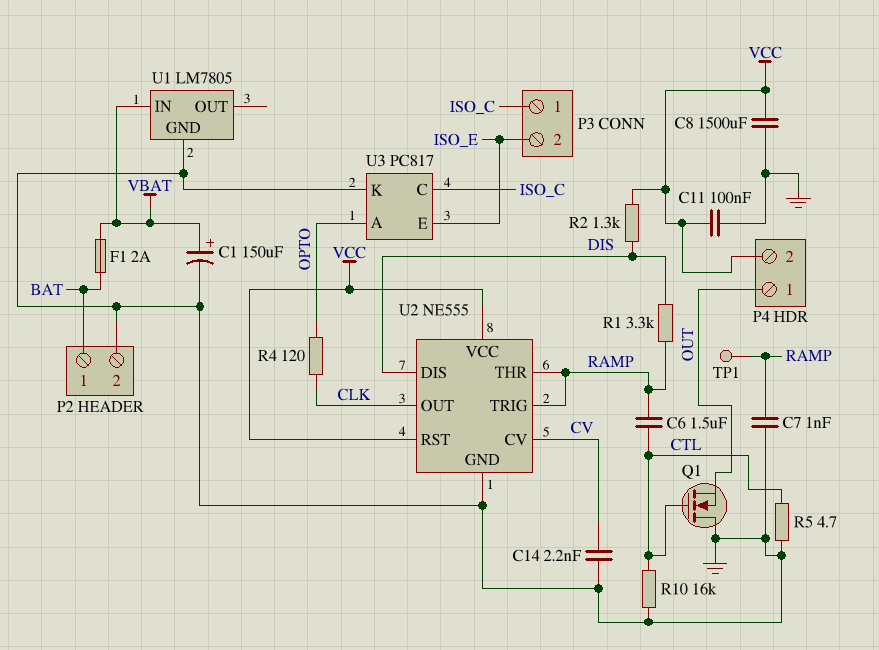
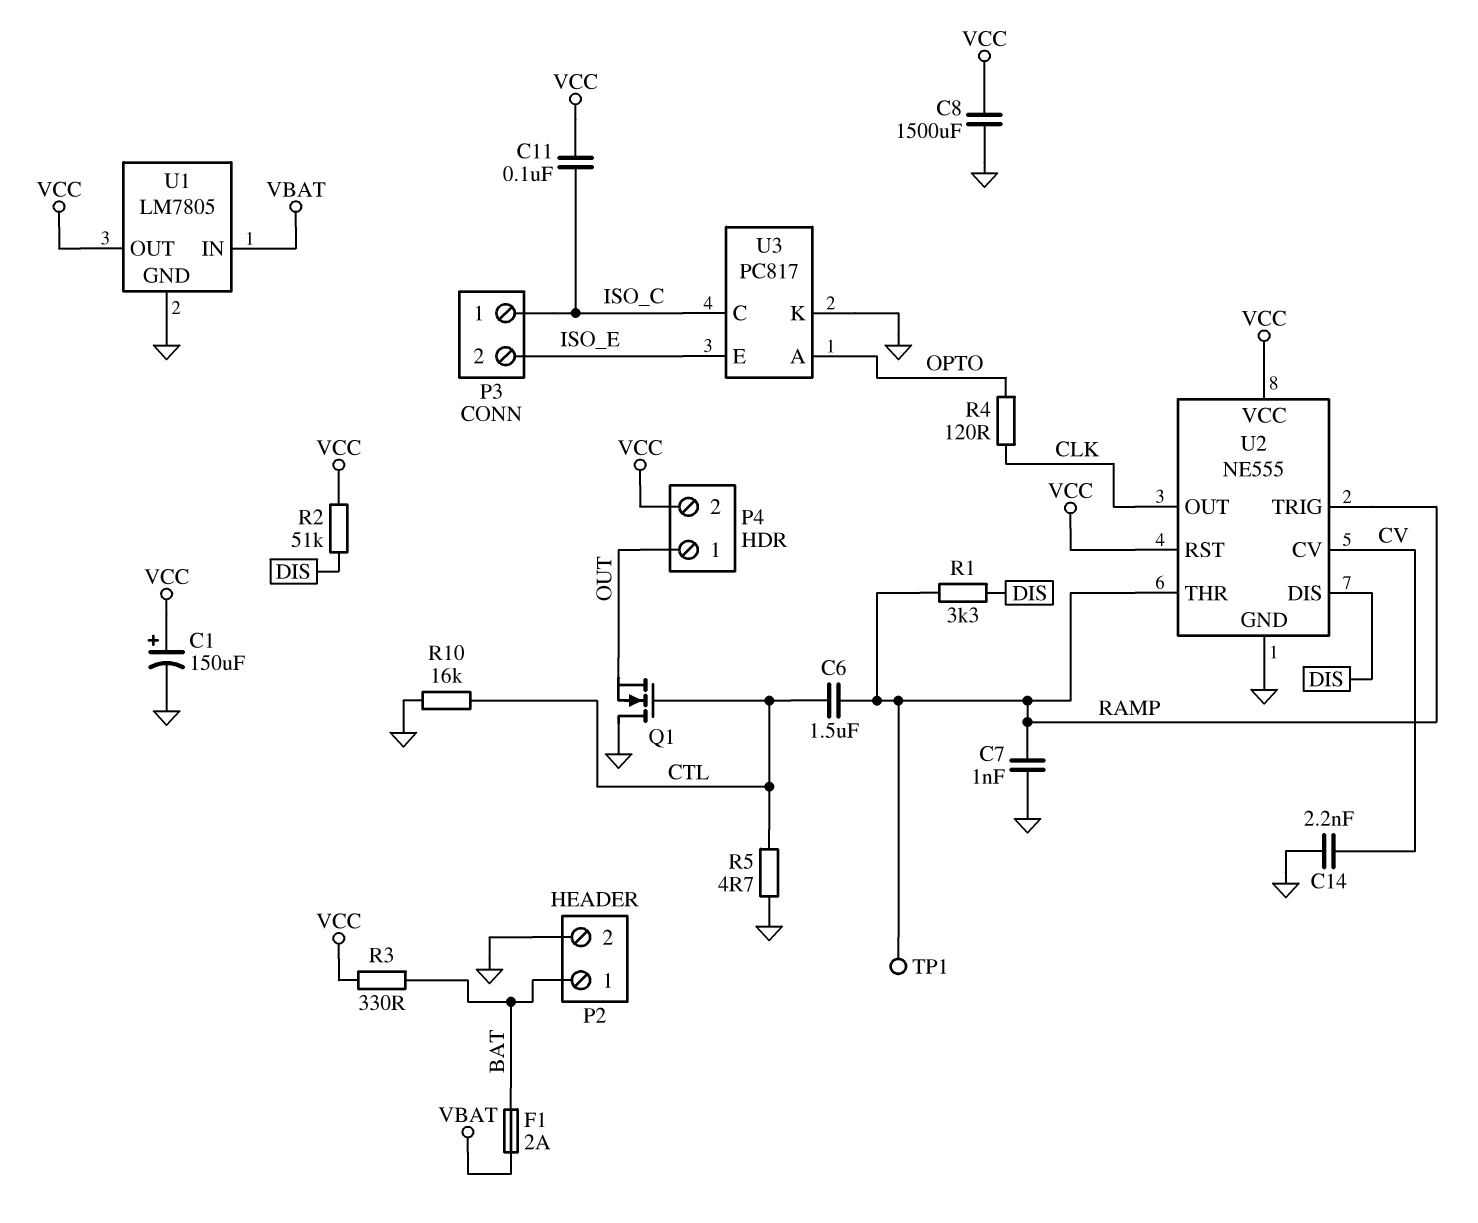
C1: 150uF (plus VBAT, minus GND) -> 150uF (plus VCC, minus GND)
C11: 100nF (GND, VCC) -> 100nF (ISO_C, VCC)
R2: 1.3k (DIS, VCC) -> 51k (DIS, VCC)
R3: none -> 330 (BAT, VCC)
U1 pin OUT: none -> VCC

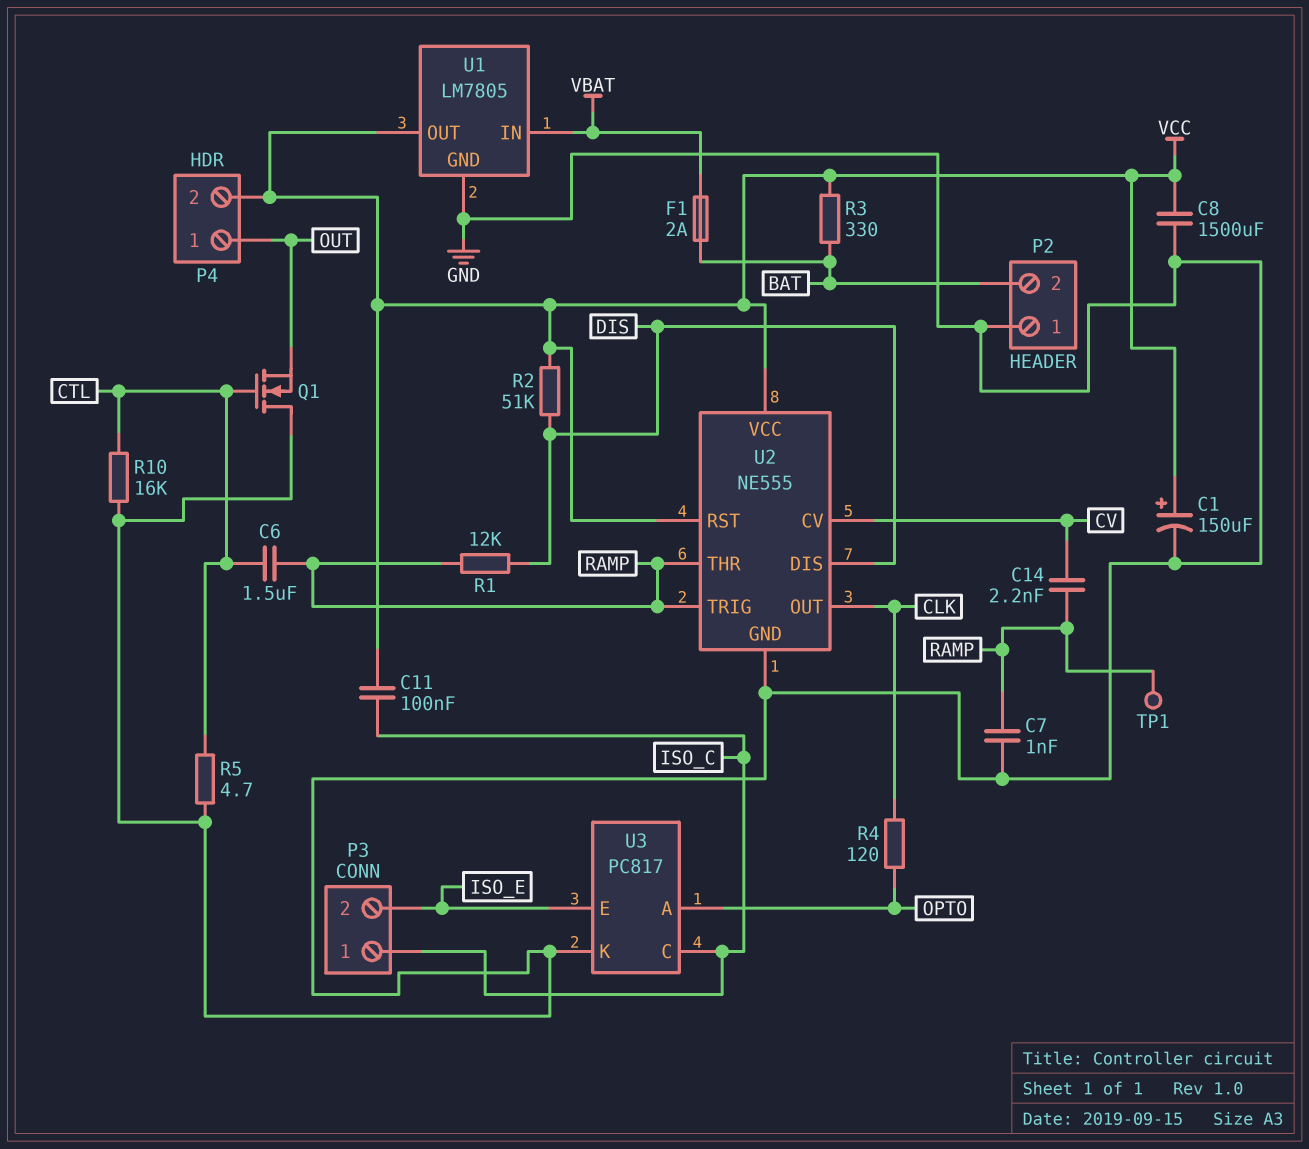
C14: 2.2nF (CV, GND) -> 2.2nF (CV, RAMP)
P2 pin 1: BAT -> GND
P2 pin 2: GND -> BAT
R1: 3.3k (DIS, RAMP) -> 12k (DIS, RAMP)

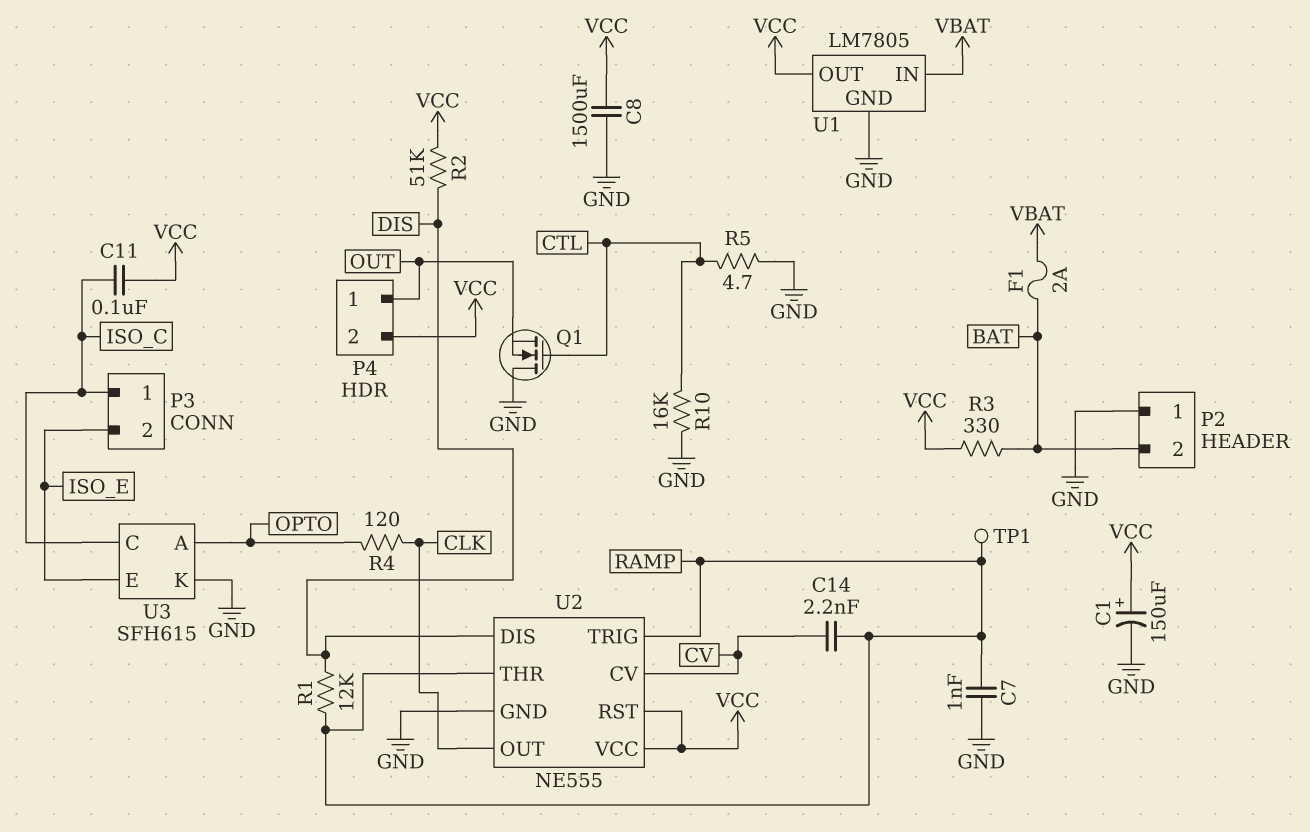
C6: 1.5uF (CTL, RAMP) -> none
U3: PC817 -> SFH615

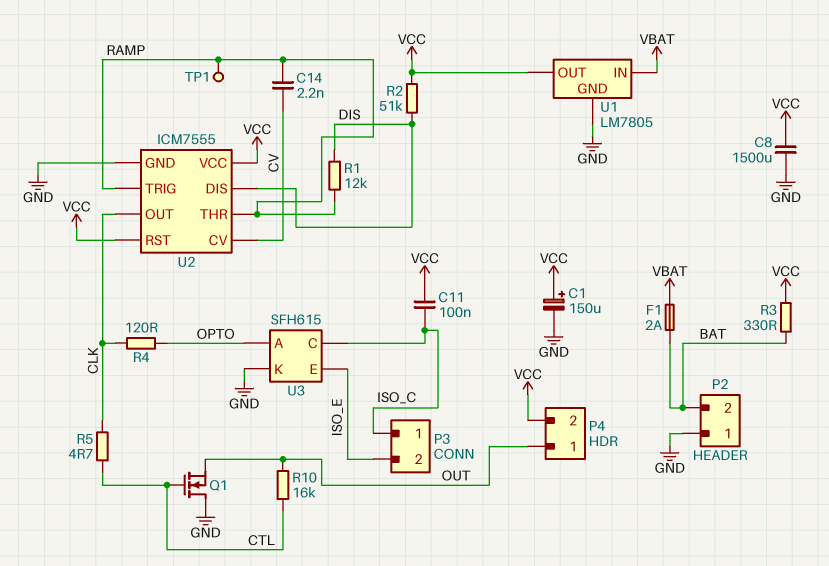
C7: 1nF (GND, RAMP) -> none
R5: 4.7 (CTL, GND) -> 4.7 (CLK, CTL)
R10: 16k (CTL, GND) -> 16k (CTL, OUT)
U2: NE555 -> ICM7555

